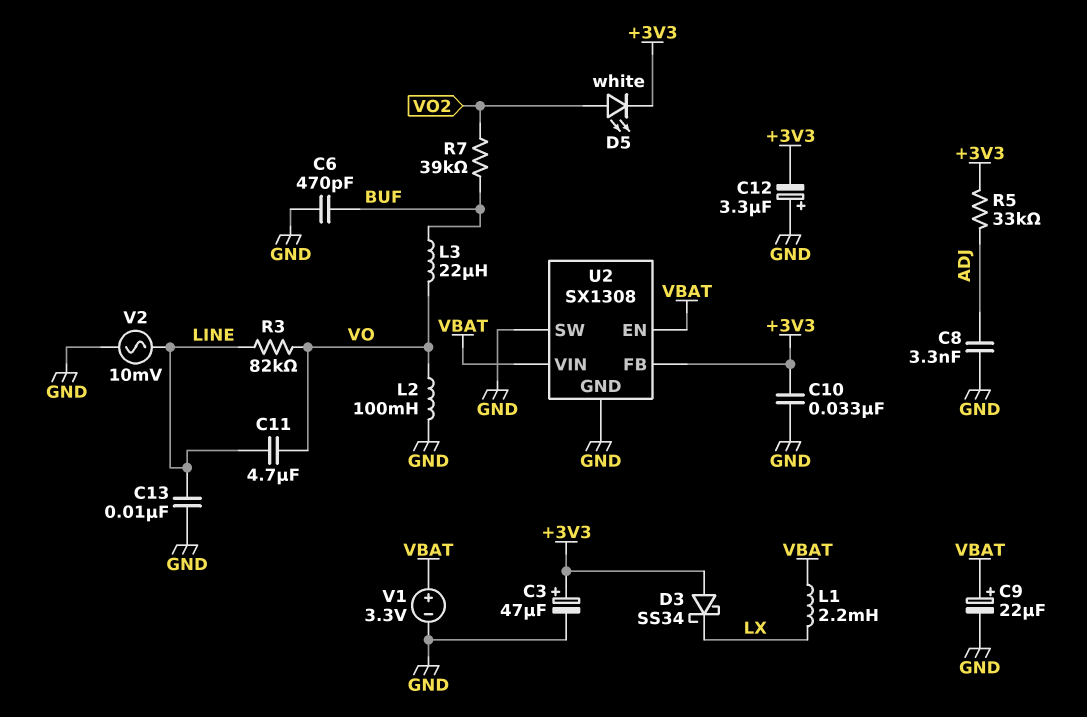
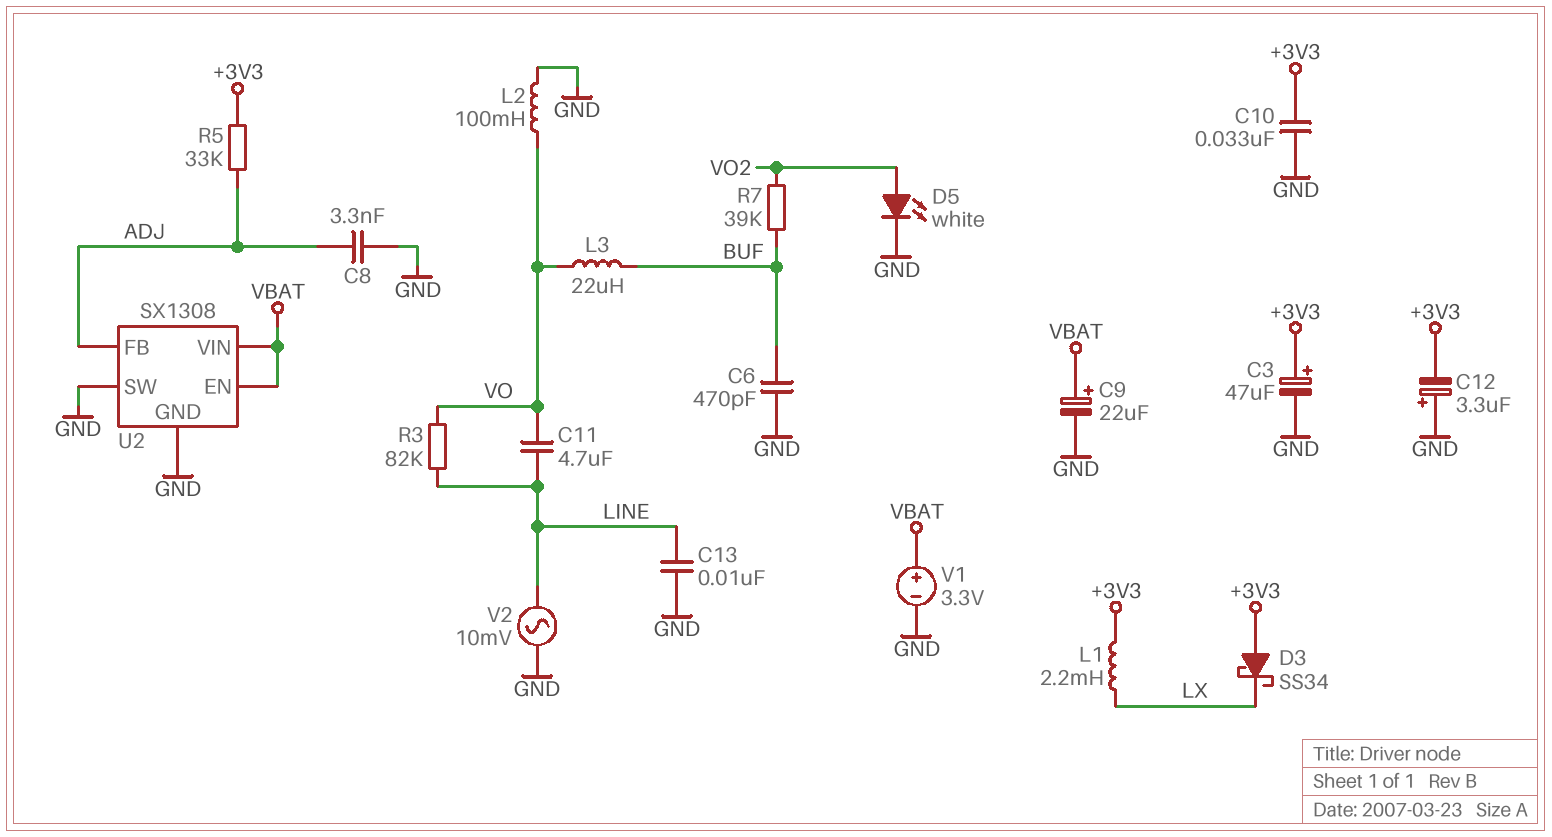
D5: LED white (A VO2, K +3V3) -> LED white (A VO2, K GND)
L1: 2.2mH (LX, VBAT) -> 2.2mH (+3V3, LX)
U2 pin FB: +3V3 -> ADJ

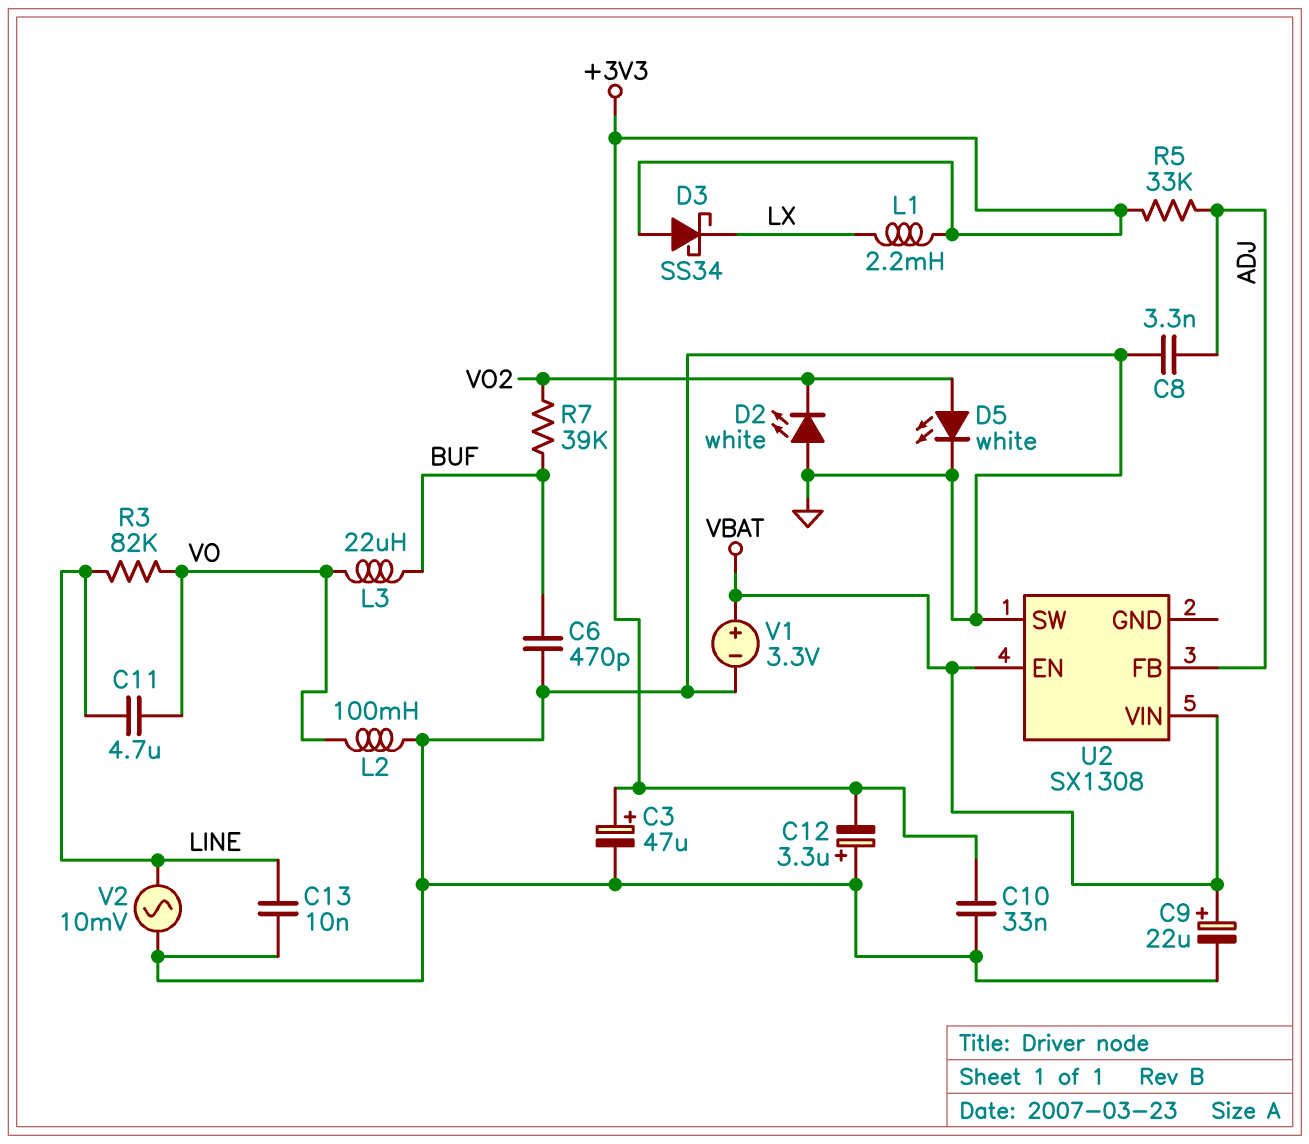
D2: none -> LED white (A GND, K VO2)
U2 pin GND: GND -> none

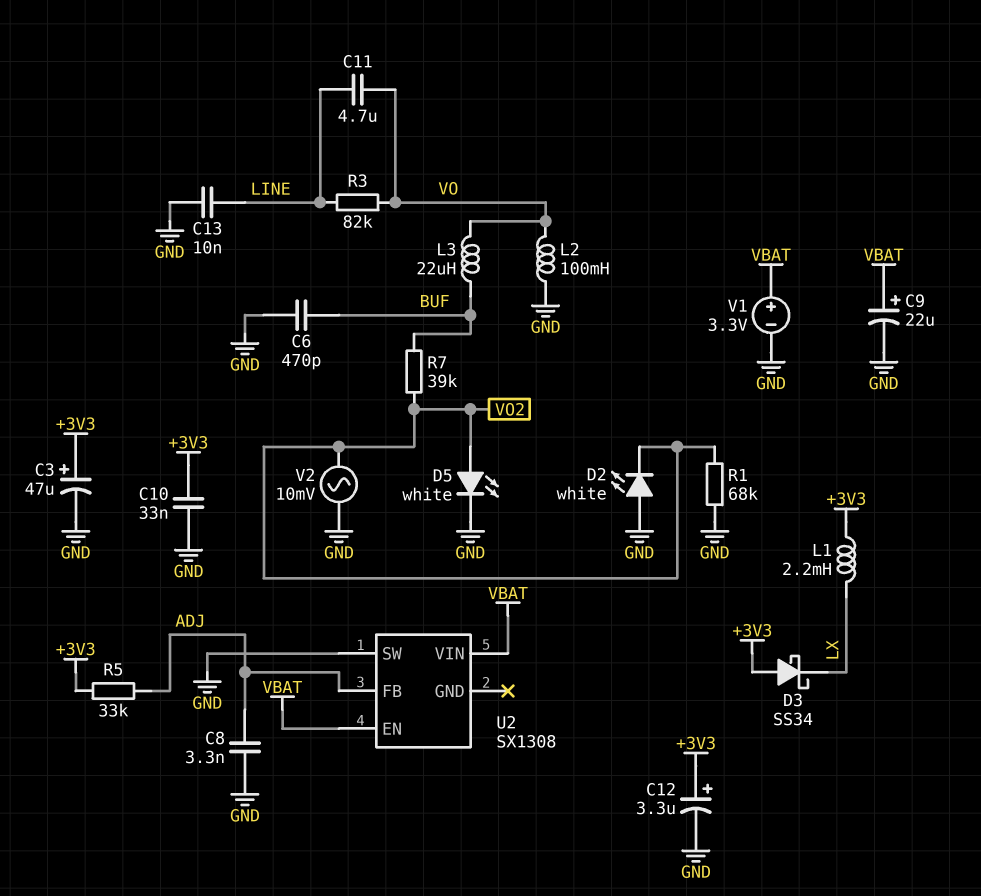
C12: 3.3uF (plus GND, minus +3V3) -> 3.3uF (plus +3V3, minus GND)
R1: none -> 68k (GND, VO2)
V2: AC 10mV (GND, LINE) -> AC 10mV (GND, VO2)

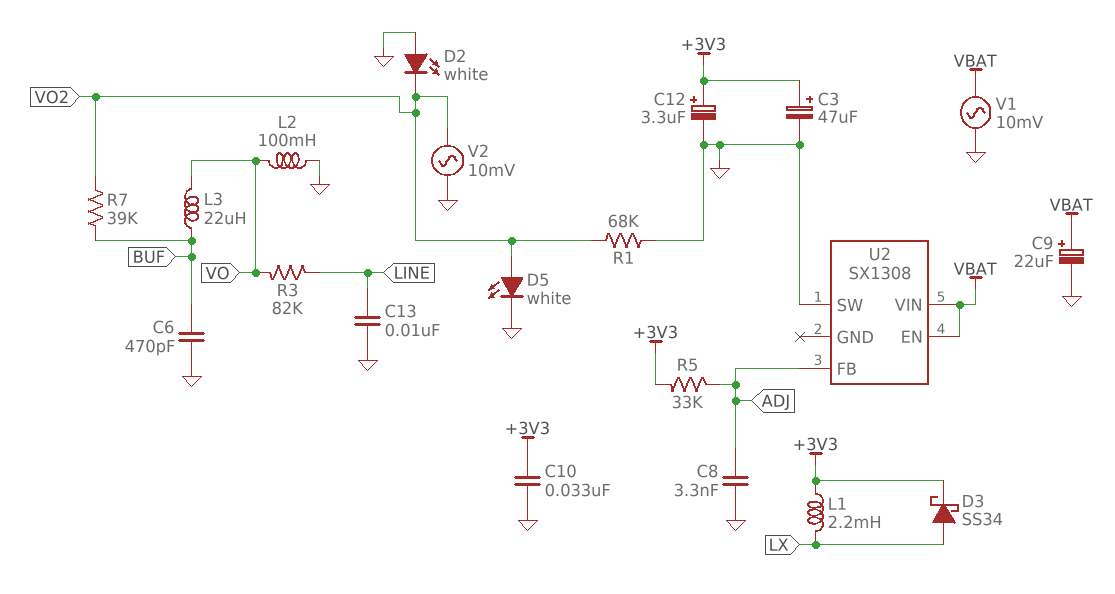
C11: 4.7uF (LINE, VO) -> none
D3: schottky SS34 (A +3V3, K LX) -> schottky SS34 (A LX, K +3V3)
V1: 3.3V (plus VBAT, minus GND) -> AC 10mV (GND, VBAT)

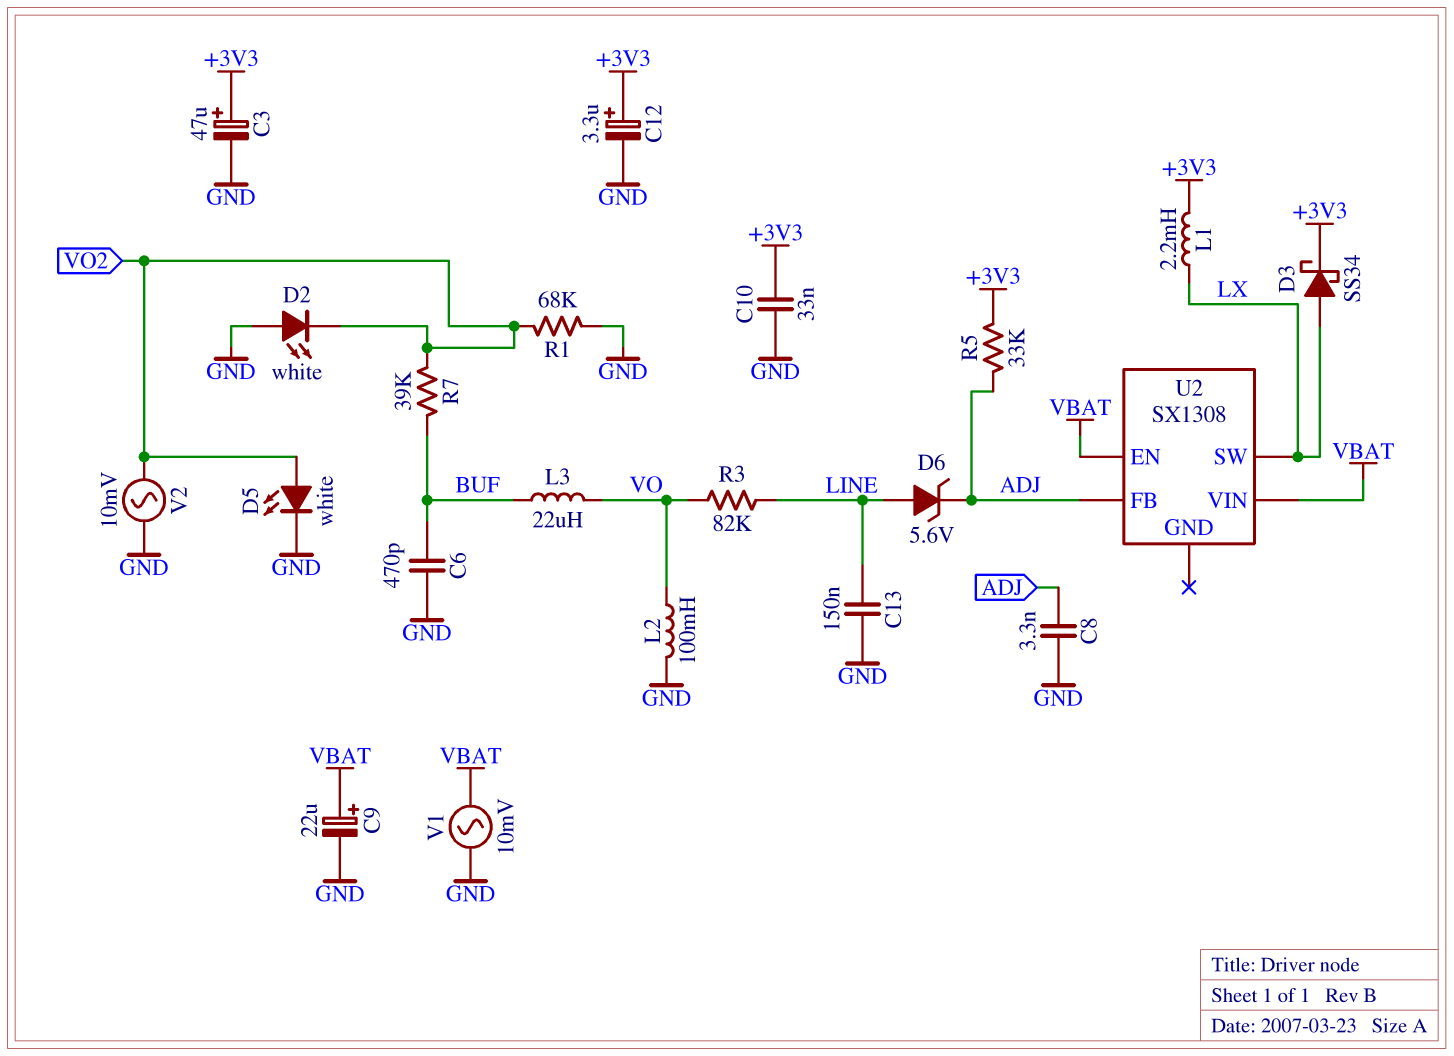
C13: 10nF (GND, LINE) -> 150nF (GND, LINE)
D6: none -> zener 5.6V (A LINE, K ADJ)
U2 pin SW: GND -> LX

